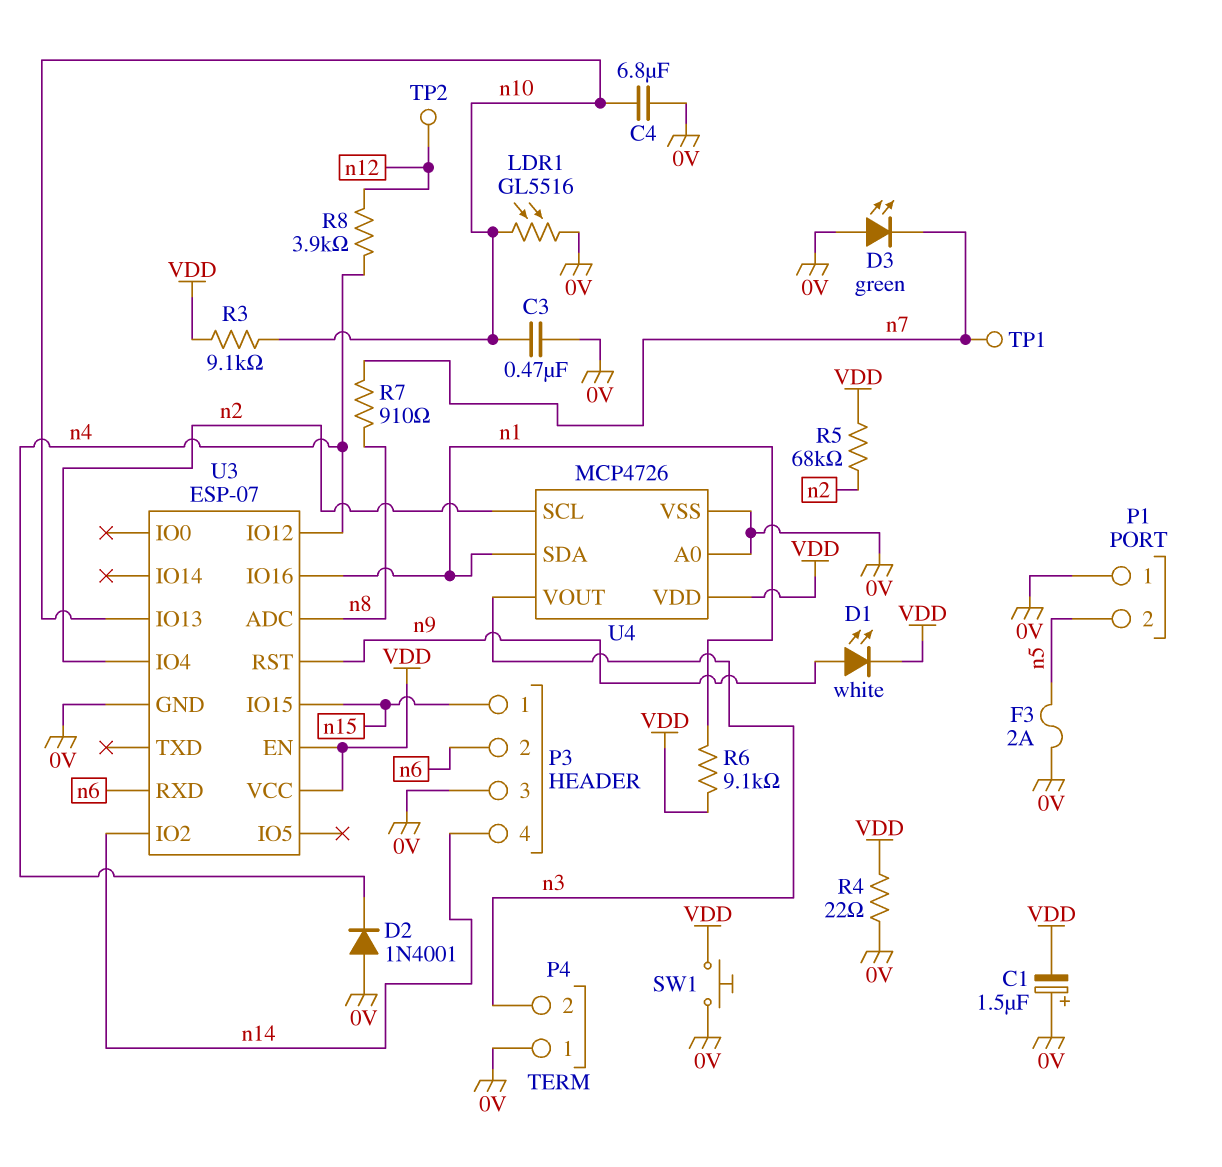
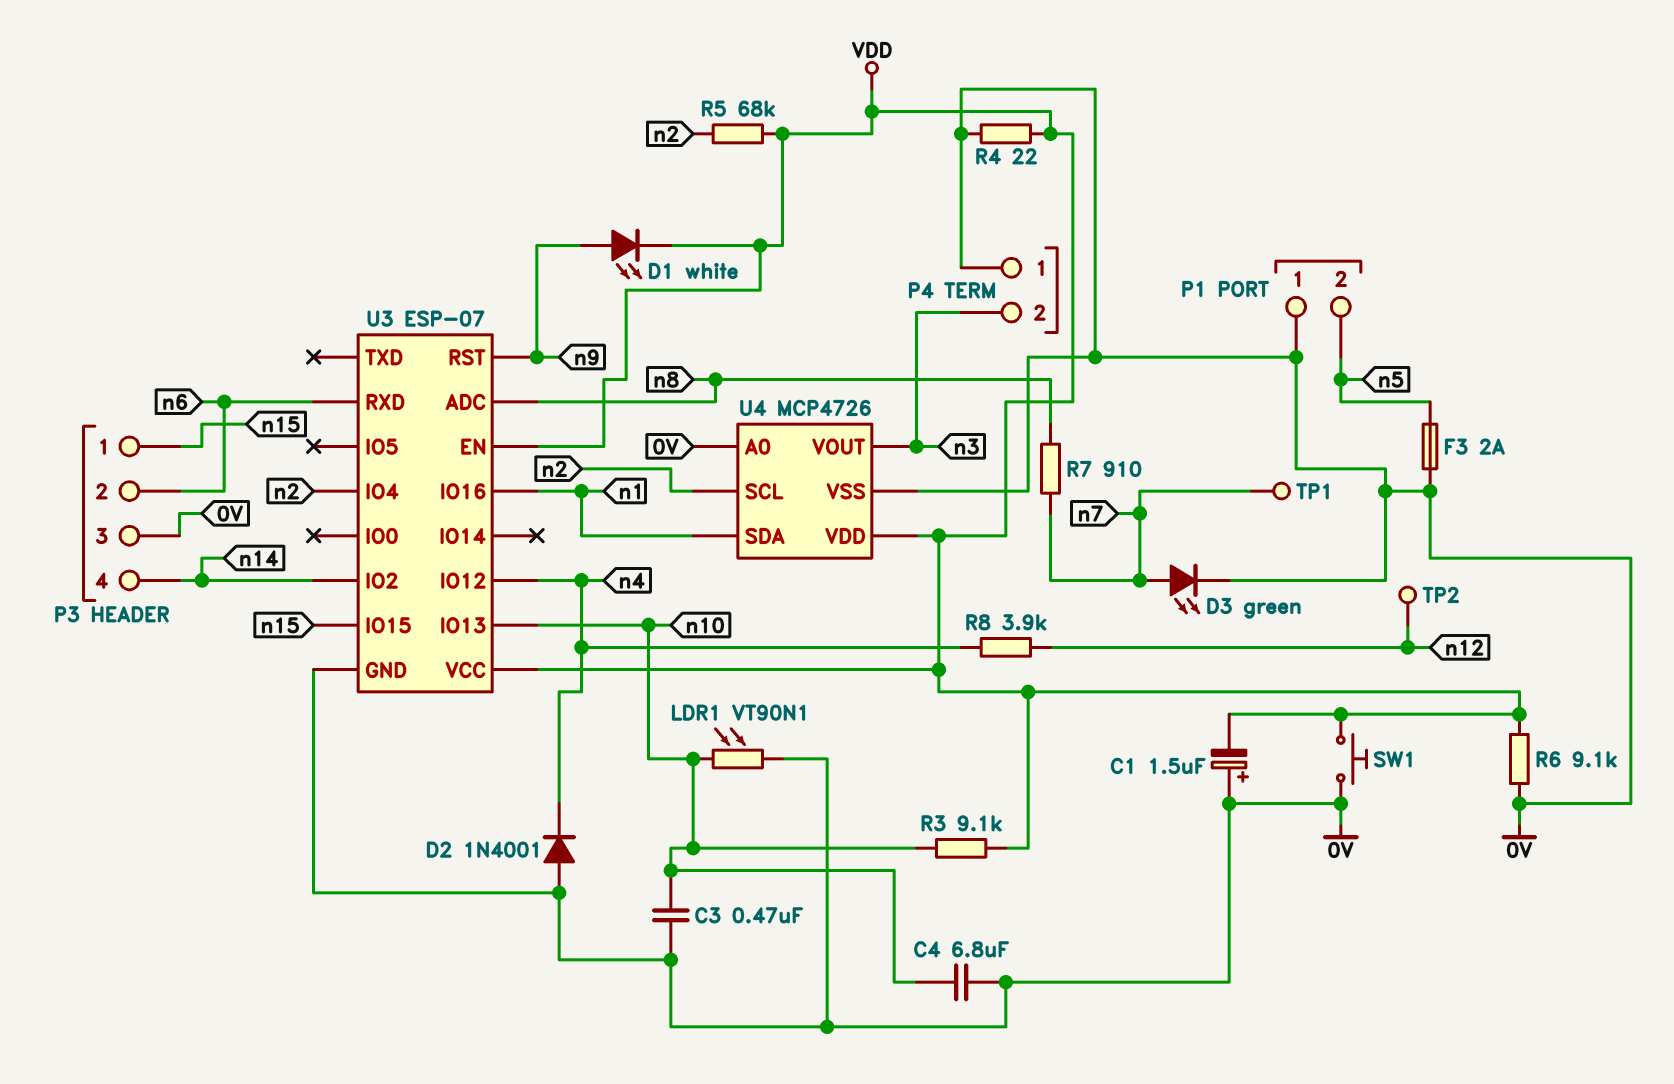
D3: LED green (A 0V, K n7) -> LED green (A n7, K 0V)
LDR1: GL5516 (0V, n10) -> VT90N1 (0V, n10)
R6: 9.1k (VDD, n1) -> 9.1k (0V, VDD)

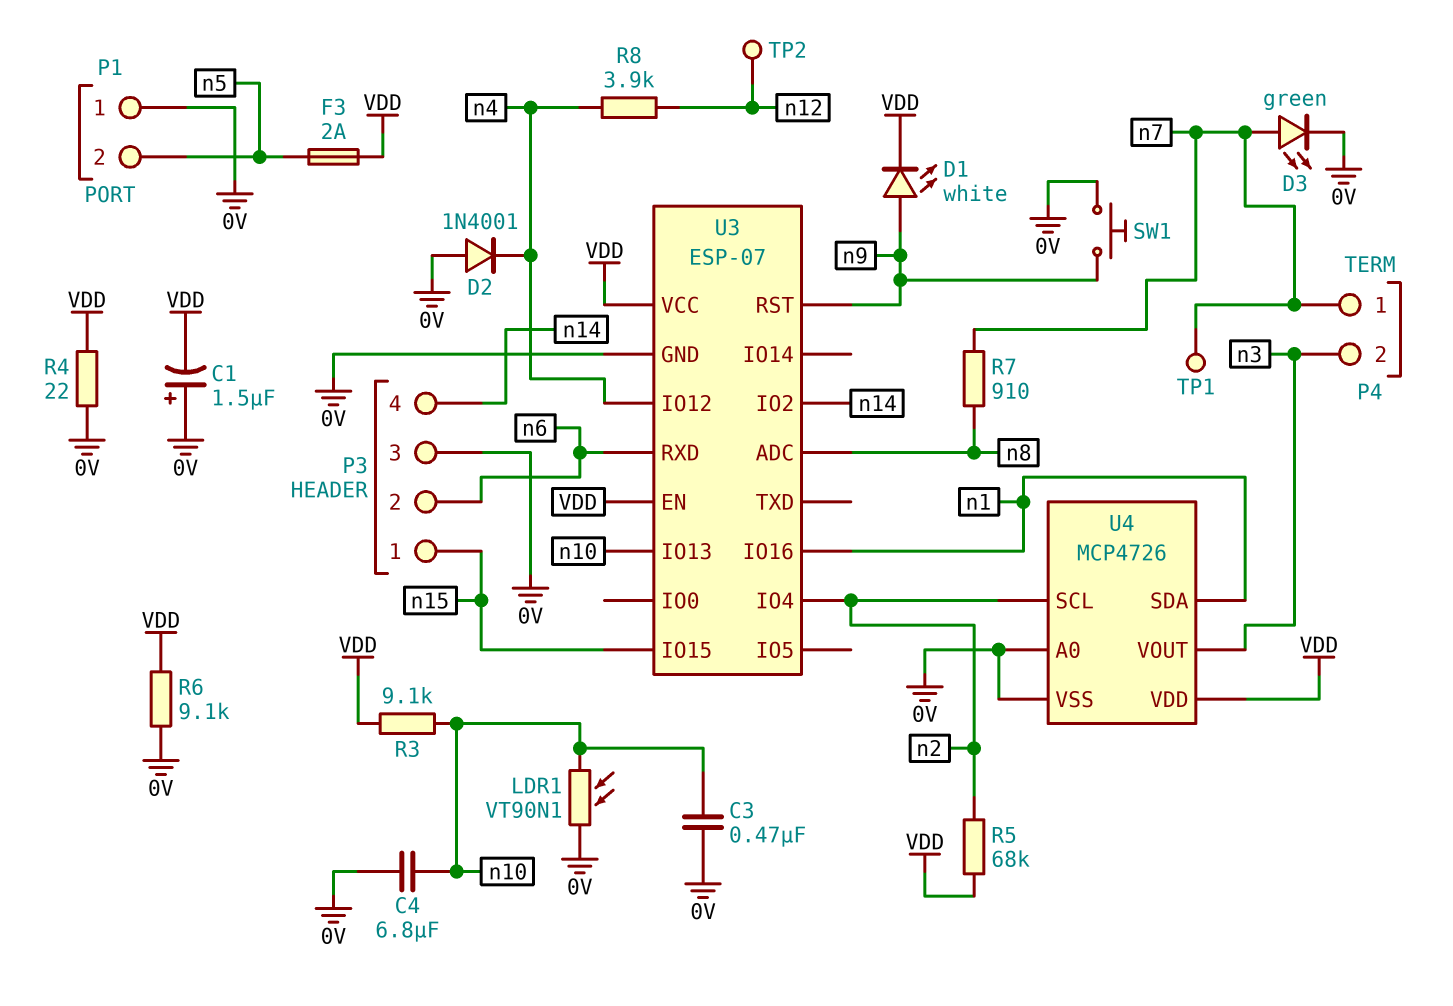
F3: 2A (0V, n5) -> 2A (VDD, n5)
P4 pin 1: 0V -> n7
SW1: button (0V, VDD) -> button (0V, n9)

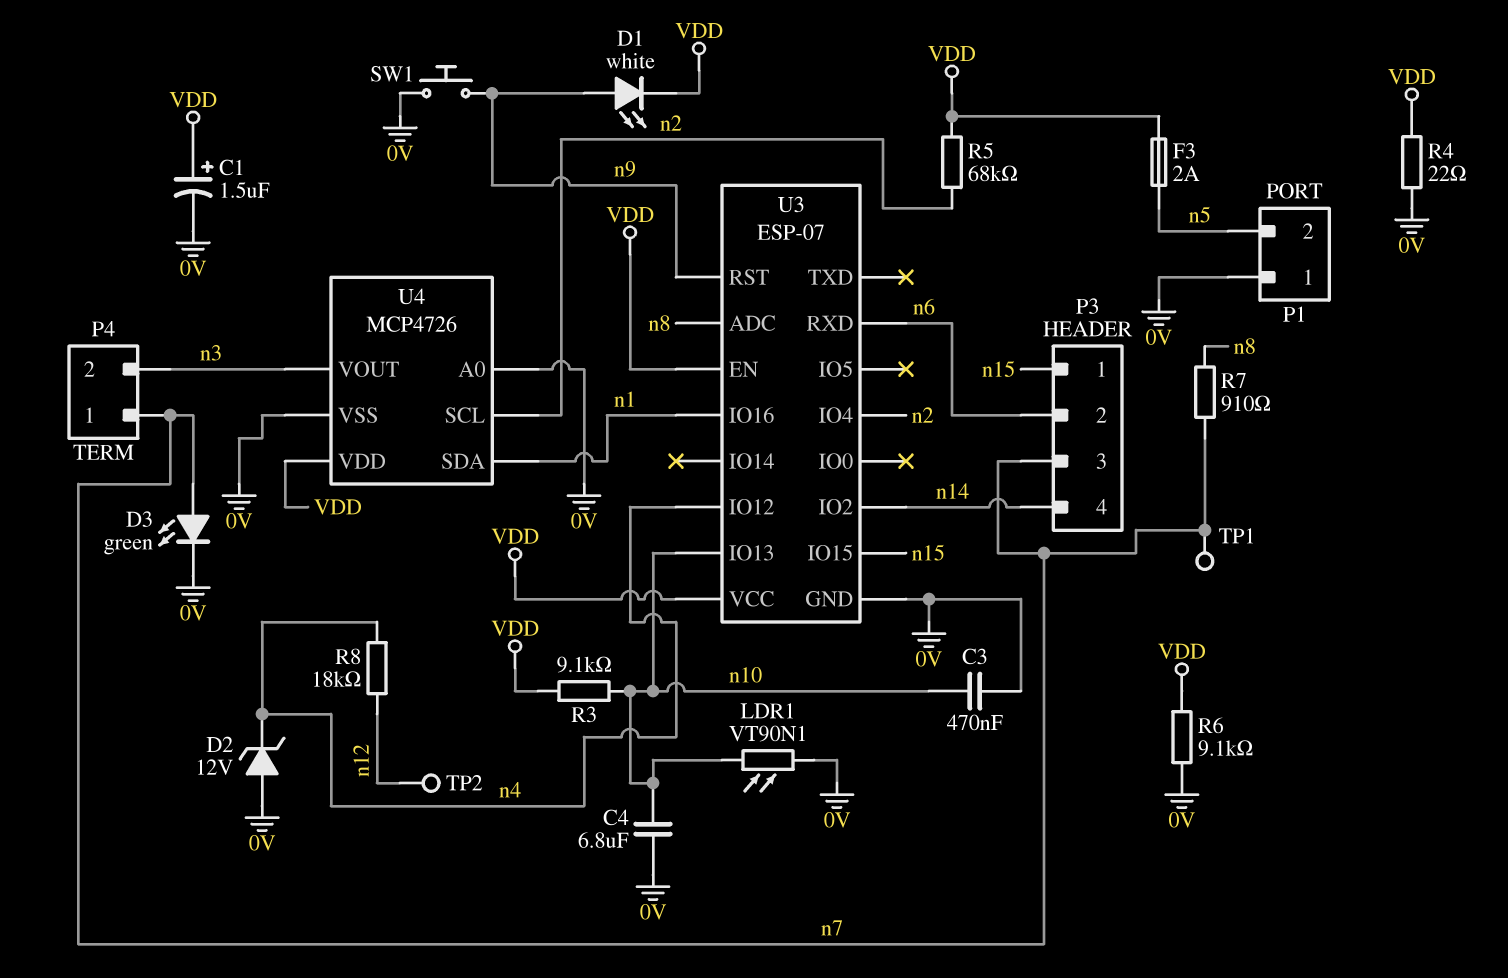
C1: 1.5uF (plus 0V, minus VDD) -> 1.5uF (plus VDD, minus 0V)
D2: diode 1N4001 (A 0V, K n4) -> zener 12V (A 0V, K n4)
P3 pin 3: 0V -> n7
R8: 3.9k (n4, n12) -> 18k (n4, n12)

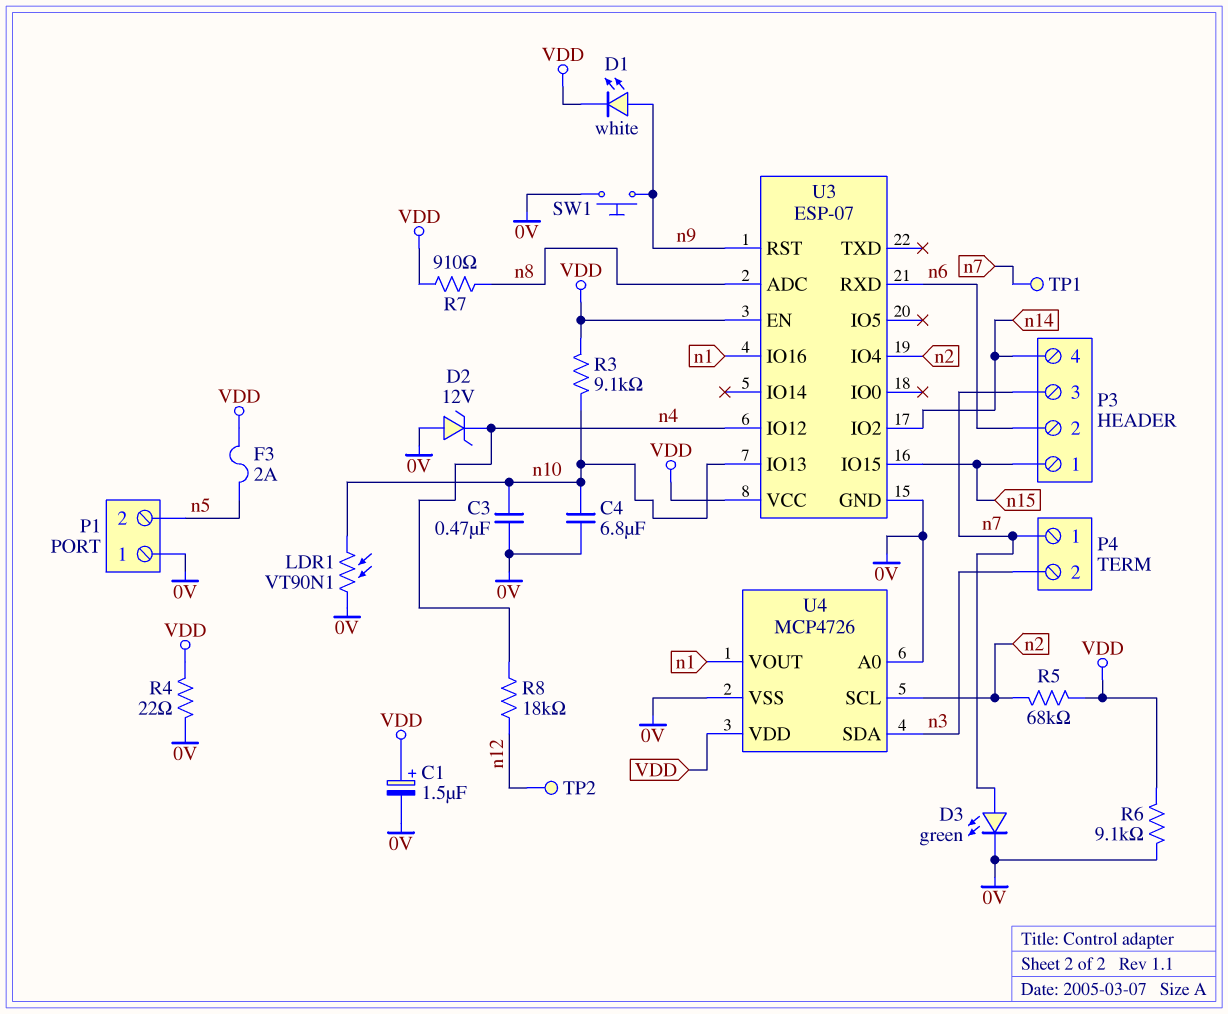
R7: 910 (n7, n8) -> 910 (VDD, n8)
U4 pin SDA: n1 -> n3
U4 pin VOUT: n3 -> n1

